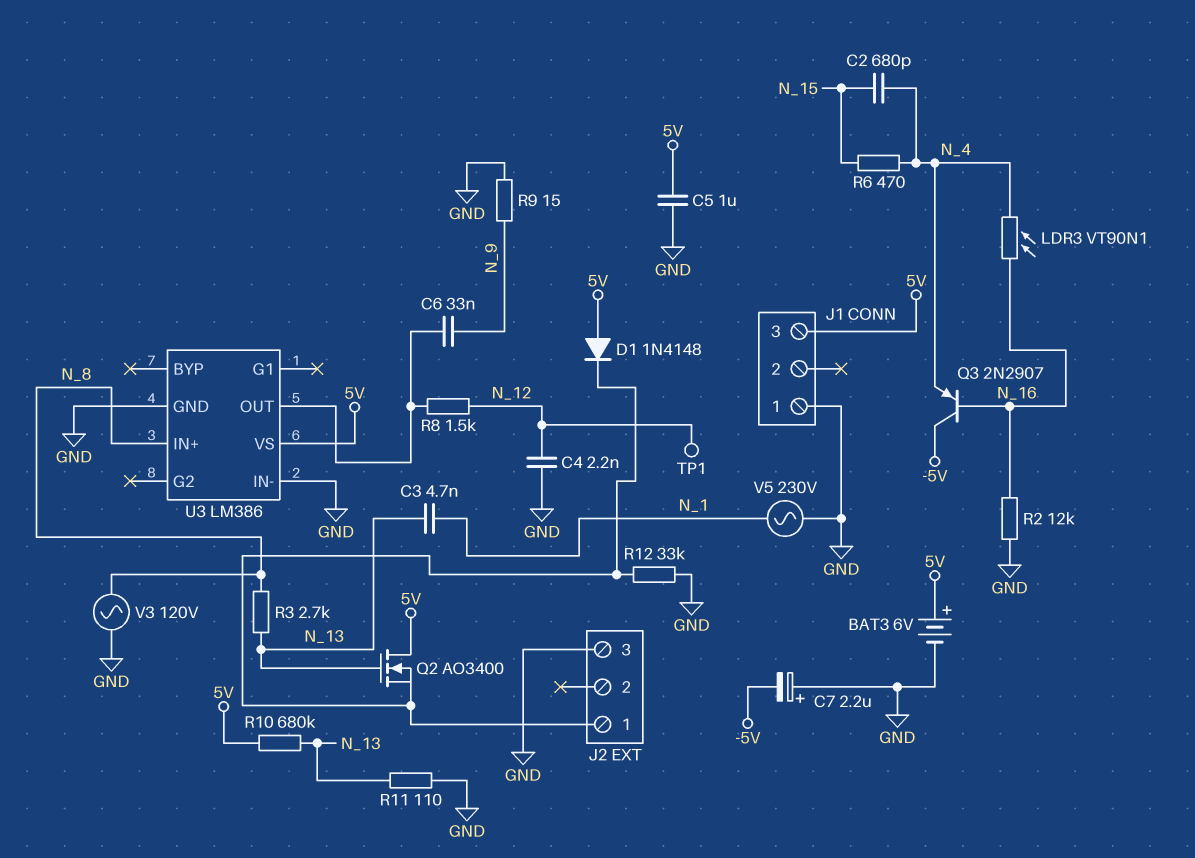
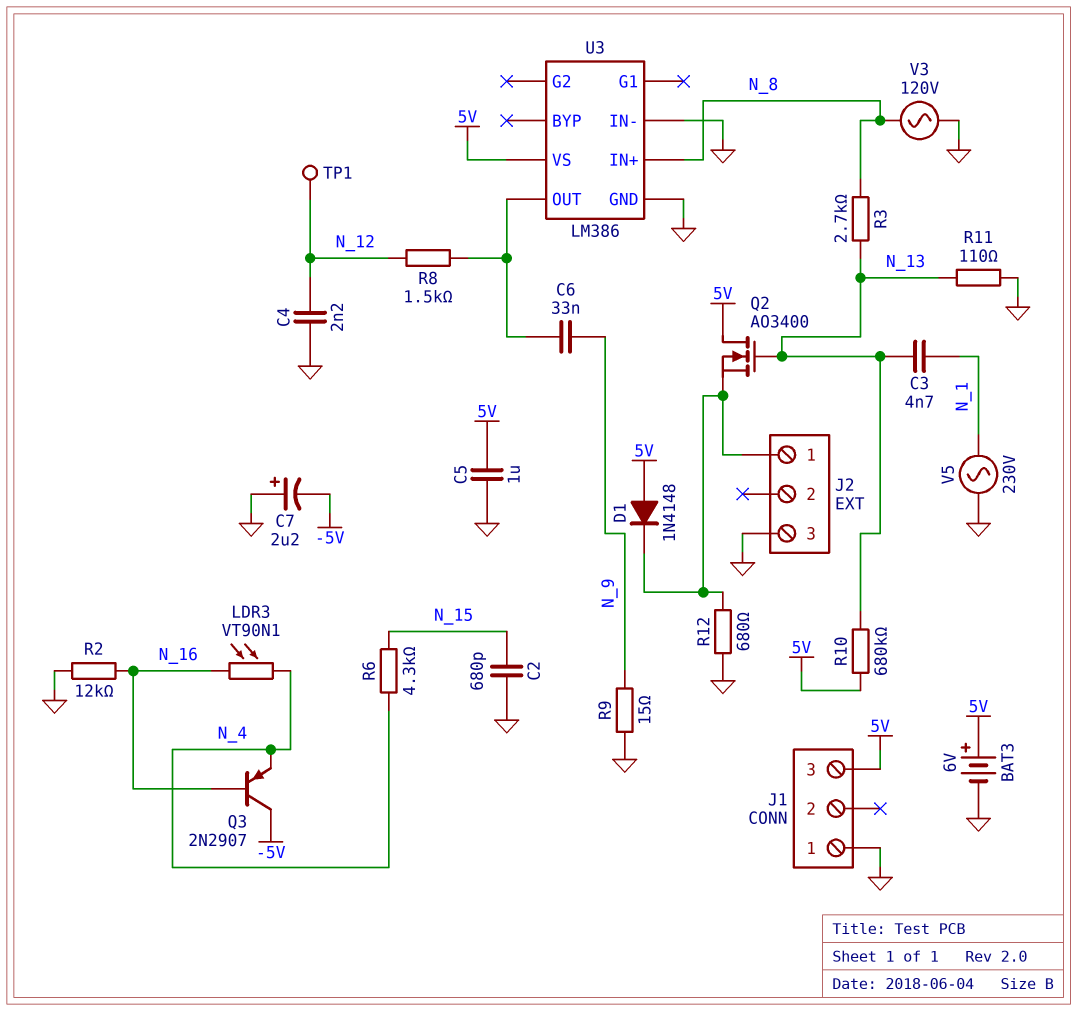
C2: 680pF (N_4, N_15) -> 680pF (GND, N_15)
R6: 470 (N_4, N_15) -> 4.3k (N_4, N_15)
R12: 33k (GND, J2/1) -> 680 (GND, J2/1)

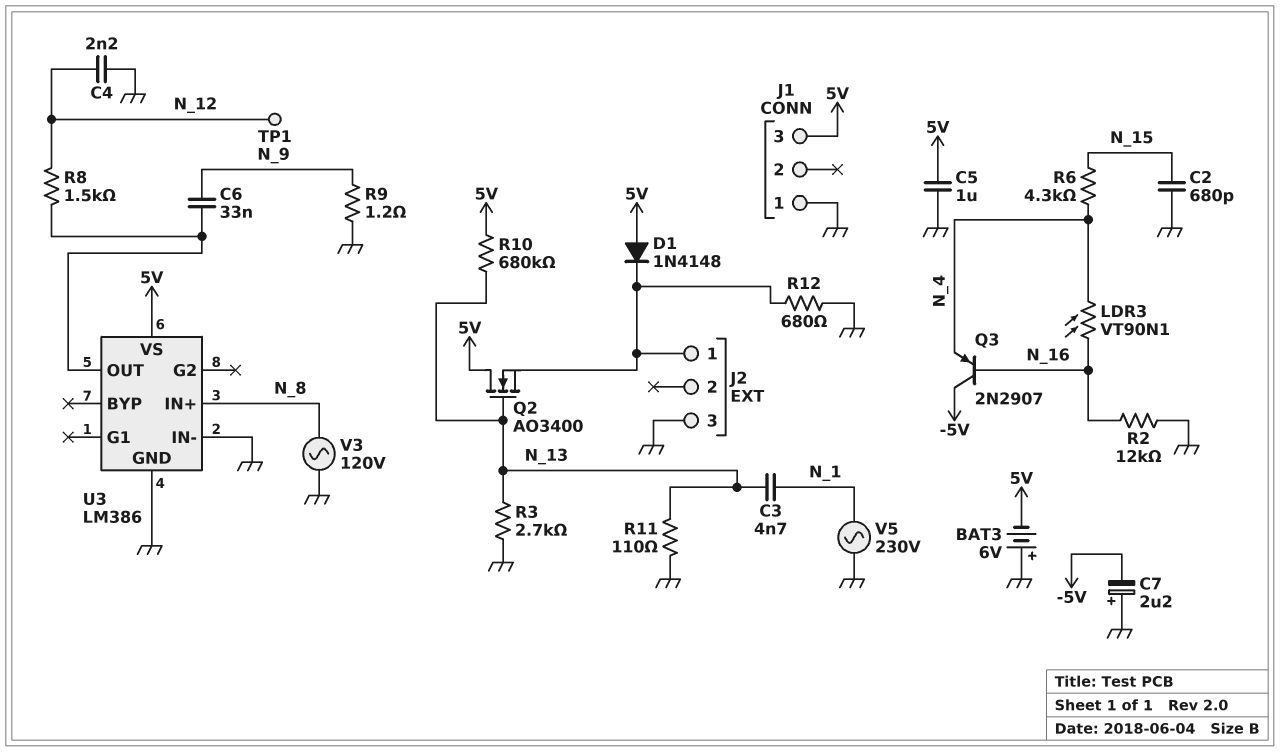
BAT3: 6V (plus 5V, minus GND) -> 6V (plus GND, minus 5V)
R3: 2.7k (N_8, N_13) -> 2.7k (GND, N_13)
R9: 15 (GND, N_9) -> 1.2 (GND, N_9)

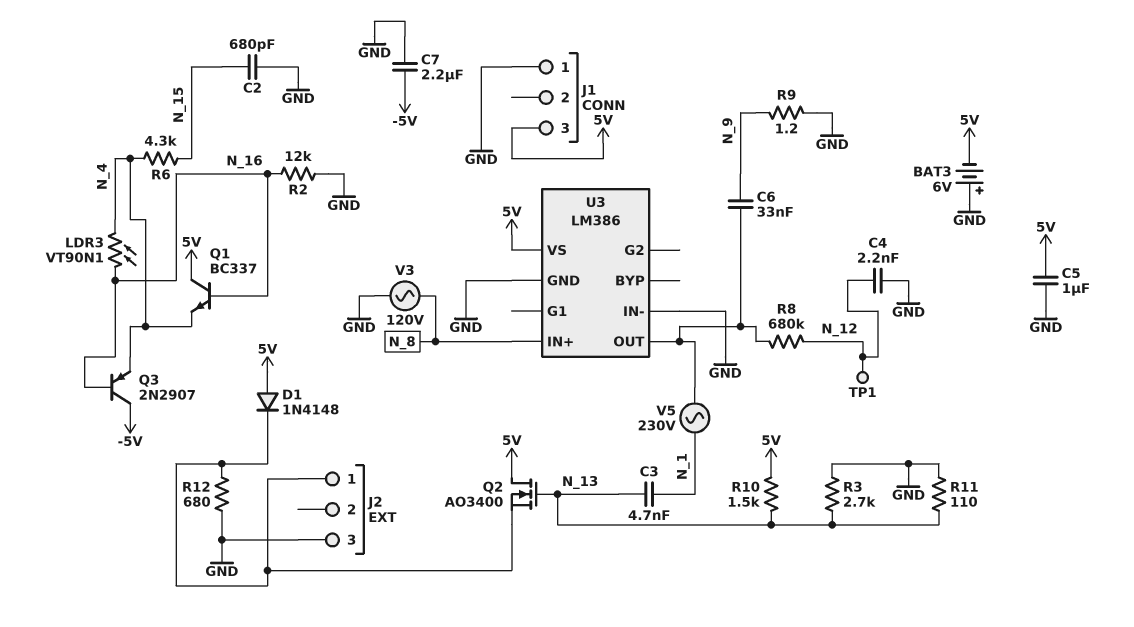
C7: 2.2uF (plus GND, minus -5V) -> 2.2uF (-5V, GND)
Q1: none -> NPN BC337 (B N_16, C 5V, E N_4)
R8: 1.5k (N_12, U3/OUT) -> 680k (N_12, U3/OUT)
R10: 680k (5V, N_13) -> 1.5k (5V, N_13)
V5: AC 230V (GND, N_1) -> AC 230V (N_1, U3/OUT)

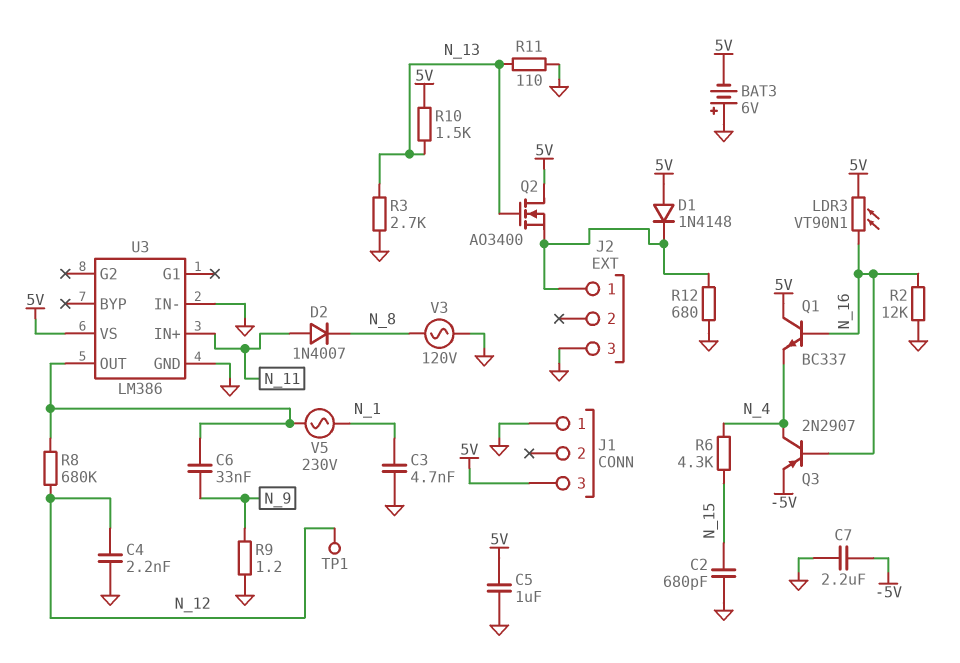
C3: 4.7nF (N_1, N_13) -> 4.7nF (GND, N_1)
D2: none -> diode 1N4007 (A N_11, K N_8)
LDR3: VT90N1 (N_4, N_16) -> VT90N1 (5V, N_16)
Q3: PNP 2N2907 (B N_16, C -5V, E N_4) -> PNP 2N2907 (B N_16, C N_4, E -5V)
U3 pin IN+: N_8 -> N_11

